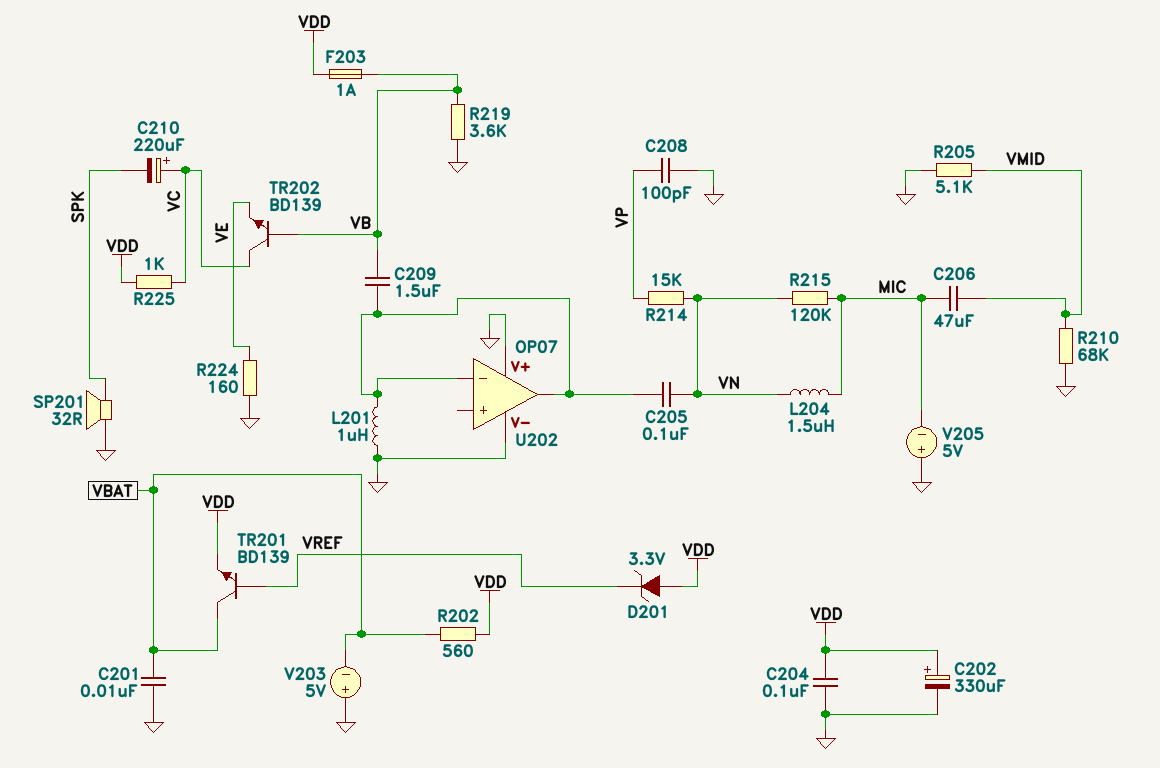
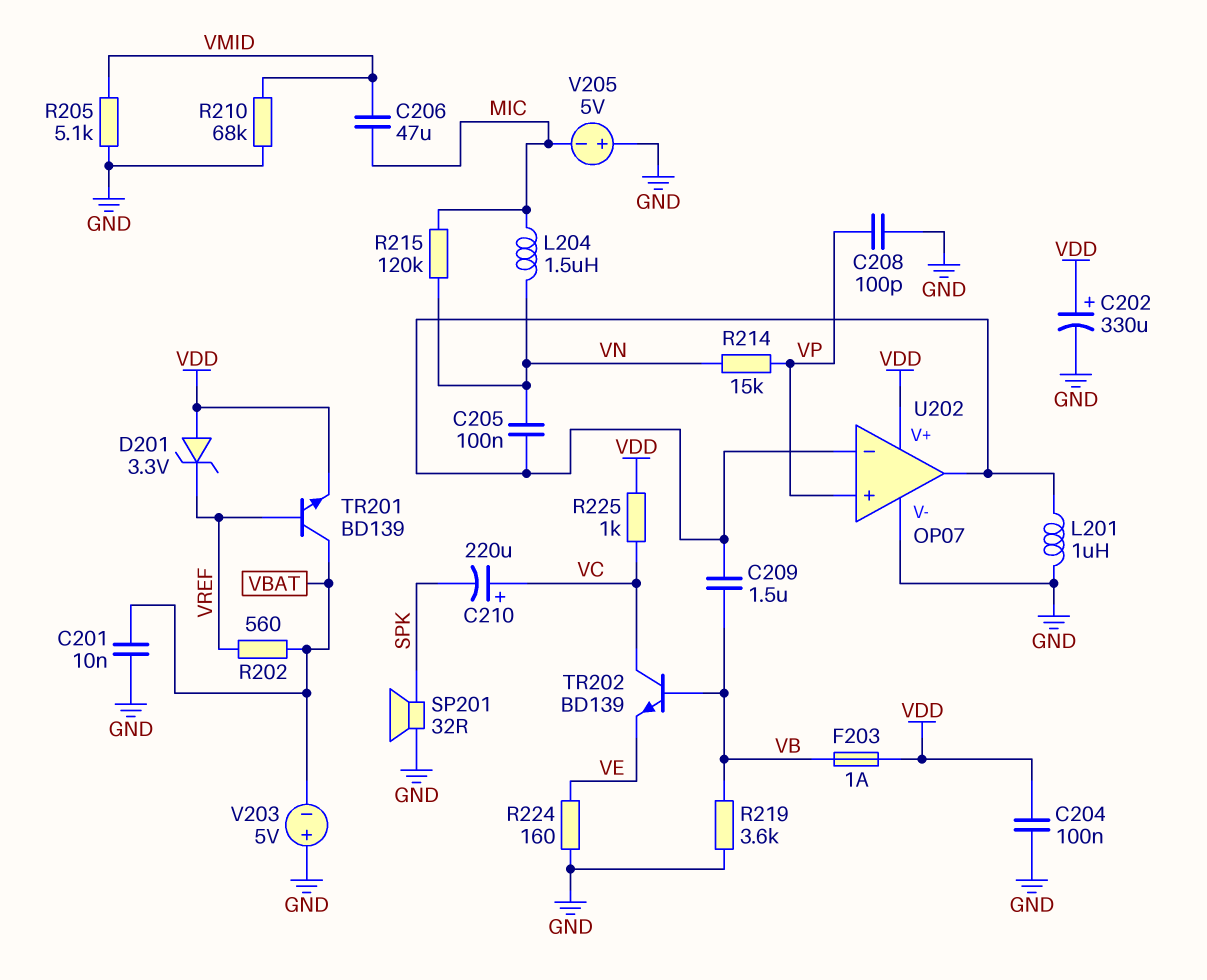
R202: 560 (VBAT, VDD) -> 560 (VBAT, VREF)
U202 pin V+: GND -> VDD
U202 pin in+: none -> VP

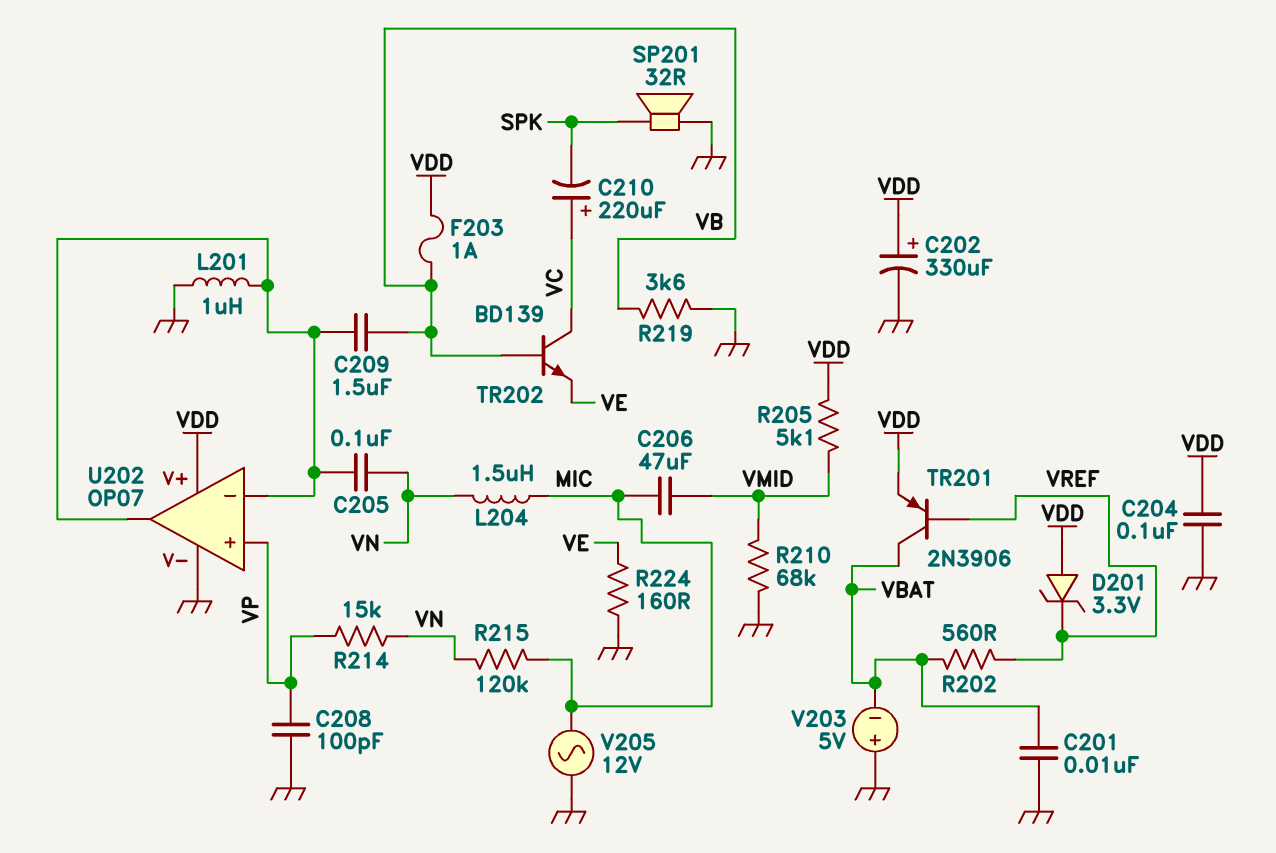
R205: 5.1k (GND, VMID) -> 5.1k (VDD, VMID)
R225: 1k (VC, VDD) -> none
TR201: NPN BD139 (B VREF, C VBAT, E VDD) -> PNP 2N3906 (B VREF, C VBAT, E VDD)
V205: 5V (plus GND, minus MIC) -> AC 12V (GND, MIC)

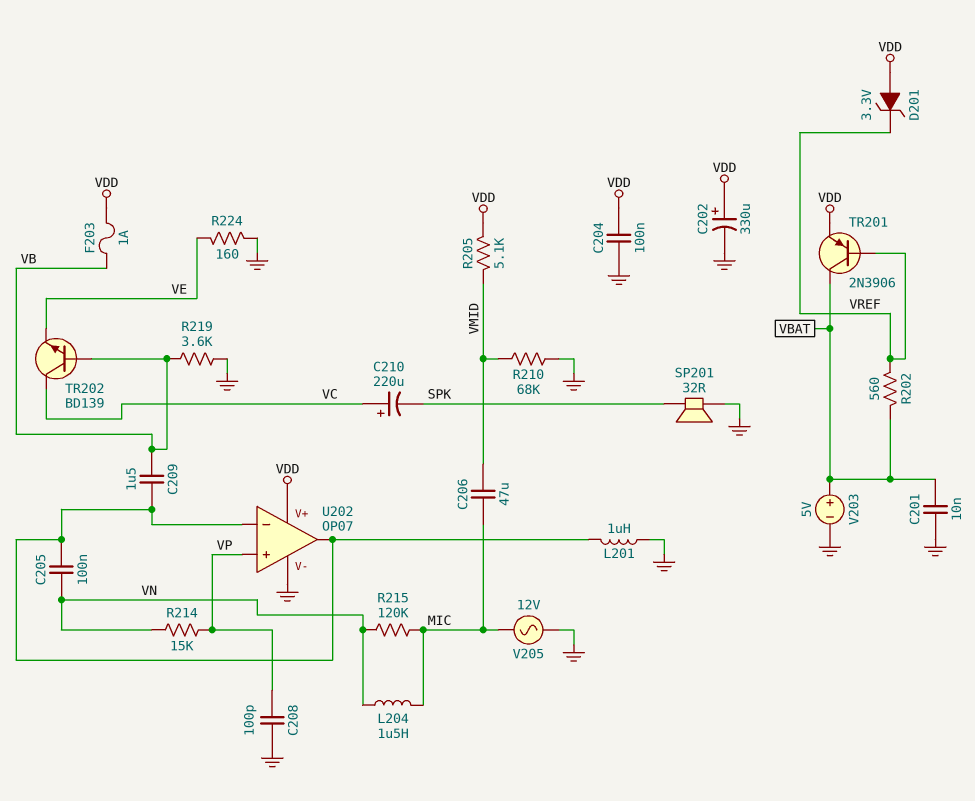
V203: 5V (plus GND, minus VBAT) -> 5V (plus VBAT, minus GND)

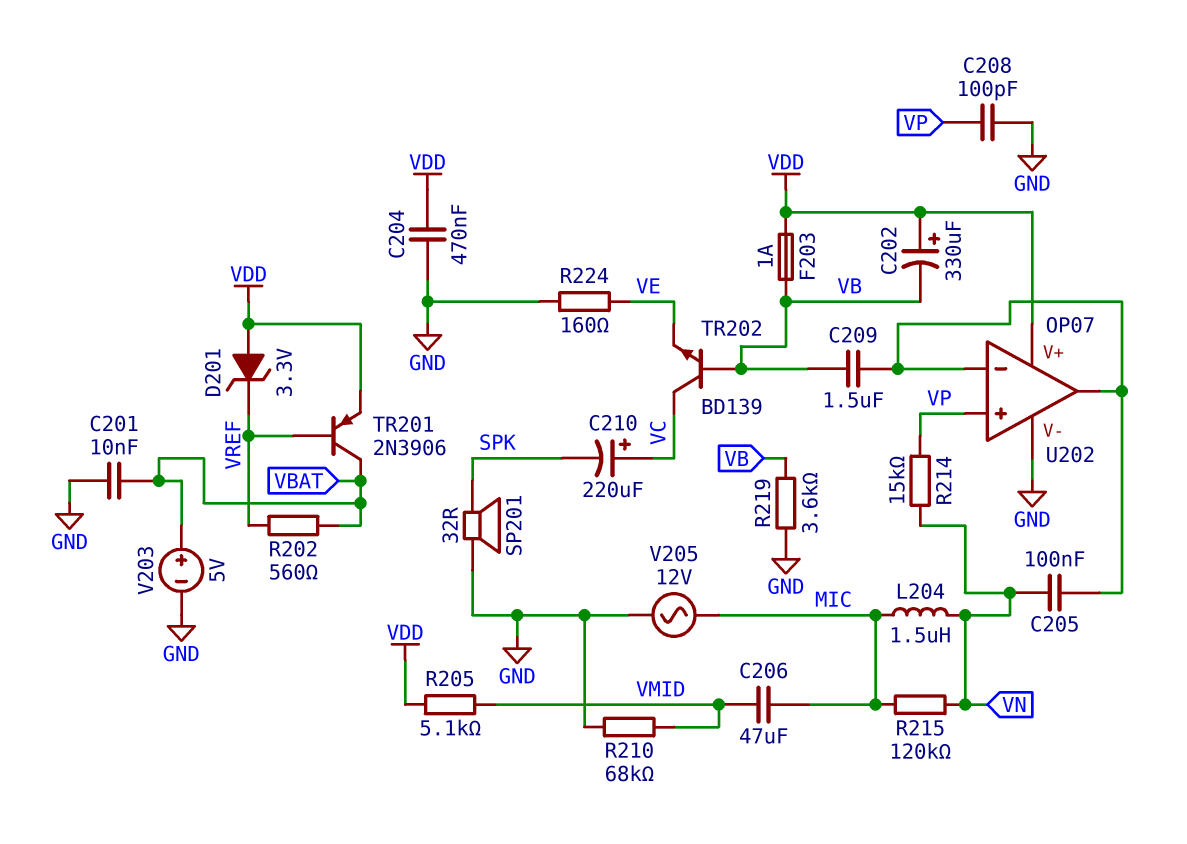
C202: 330uF (plus VDD, minus GND) -> 330uF (plus VDD, minus VB)
C204: 100nF (GND, VDD) -> 470nF (GND, VDD)
L201: 1uH (GND, U202/in-) -> none

